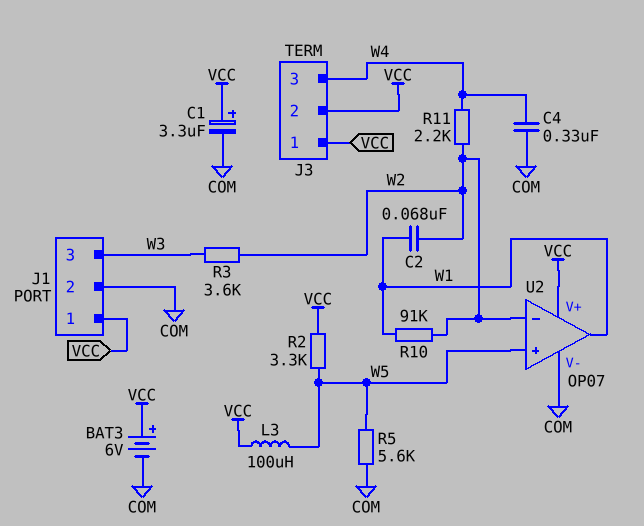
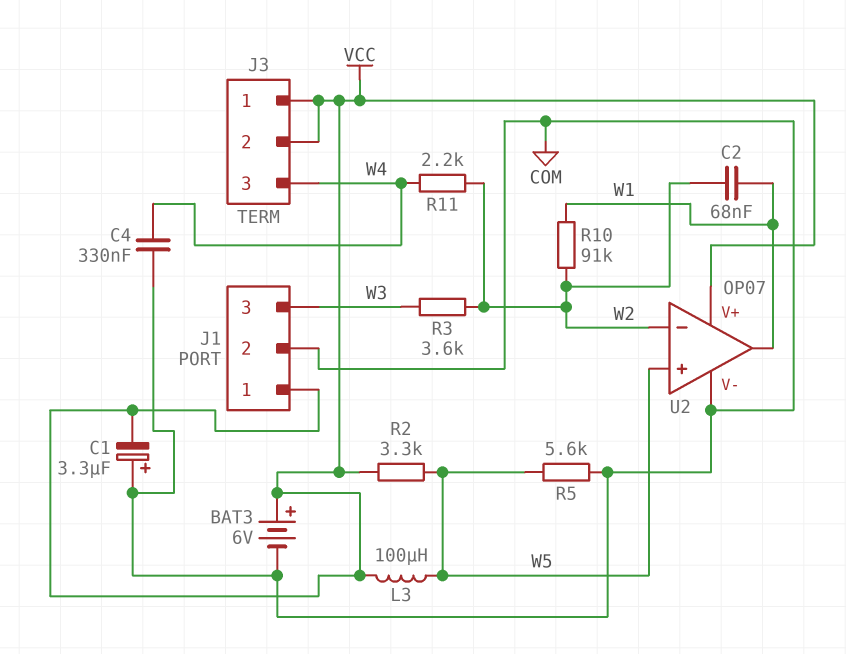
C1: 3.3uF (plus VCC, minus COM) -> 3.3uF (plus COM, minus VCC)

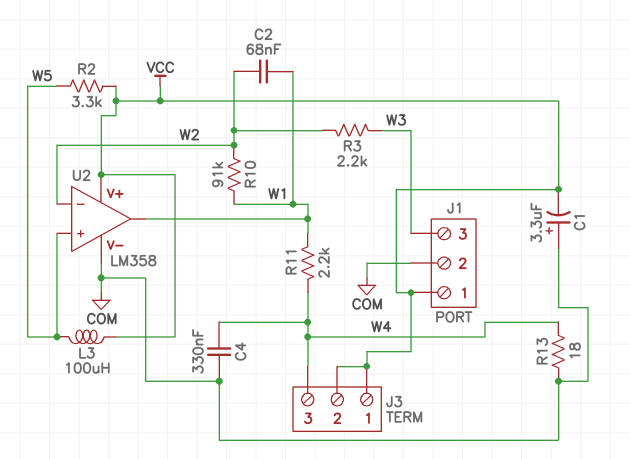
BAT3: 6V (plus VCC, minus COM) -> none
R3: 3.6k (W2, W3) -> 2.2k (W2, W3)
R5: 5.6k (COM, W5) -> none
R11: 2.2k (W2, W4) -> 2.2k (W1, W4)
R13: none -> 18 (COM, W4)
U2: OP07 -> LM358

